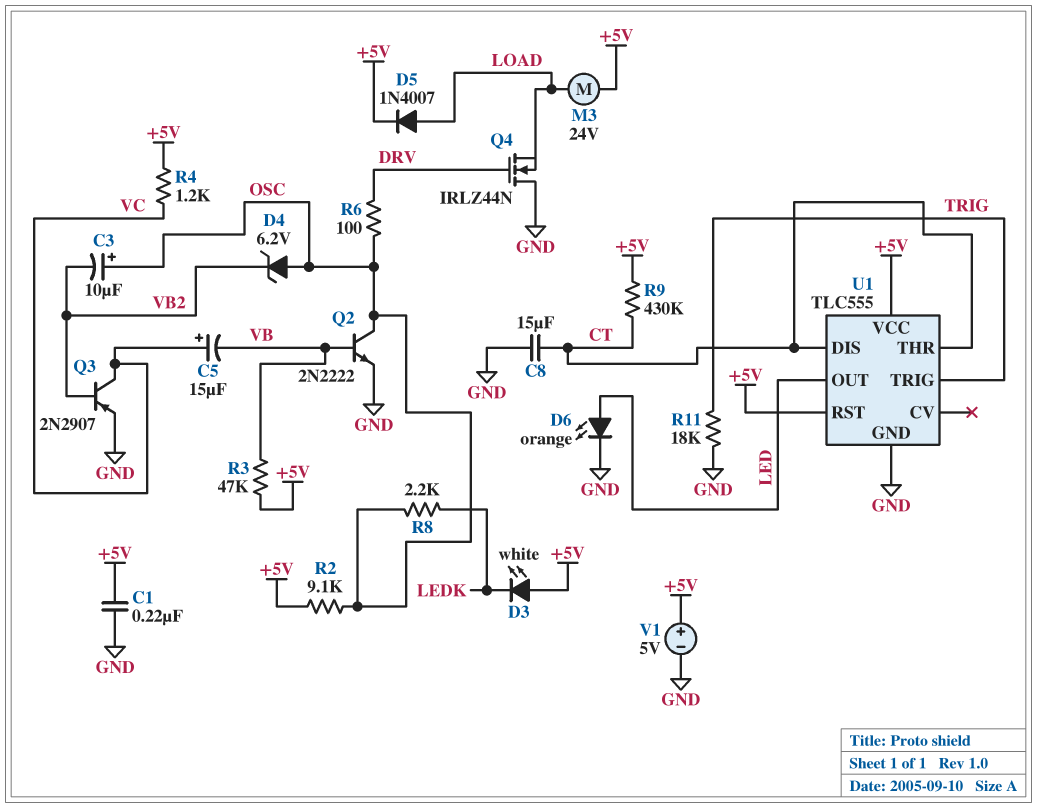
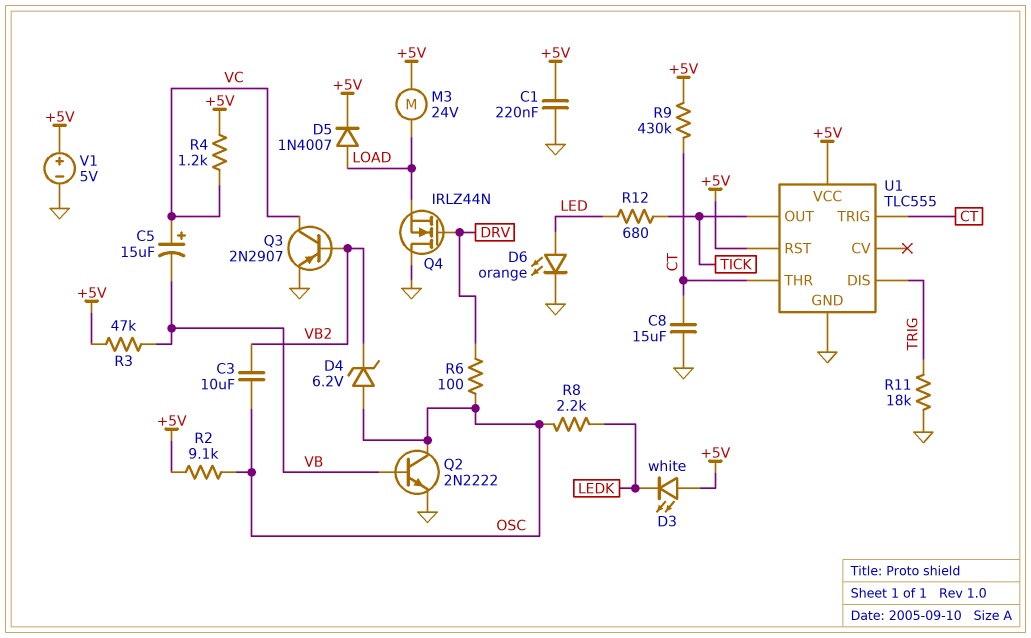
C3: 10uF (plus OSC, minus VB2) -> 10uF (OSC, VB2)
R12: none -> 680 (LED, TICK)
U1 pin DIS: CT -> TRIG
U1 pin OUT: LED -> TICK
U1 pin TRIG: TRIG -> CT

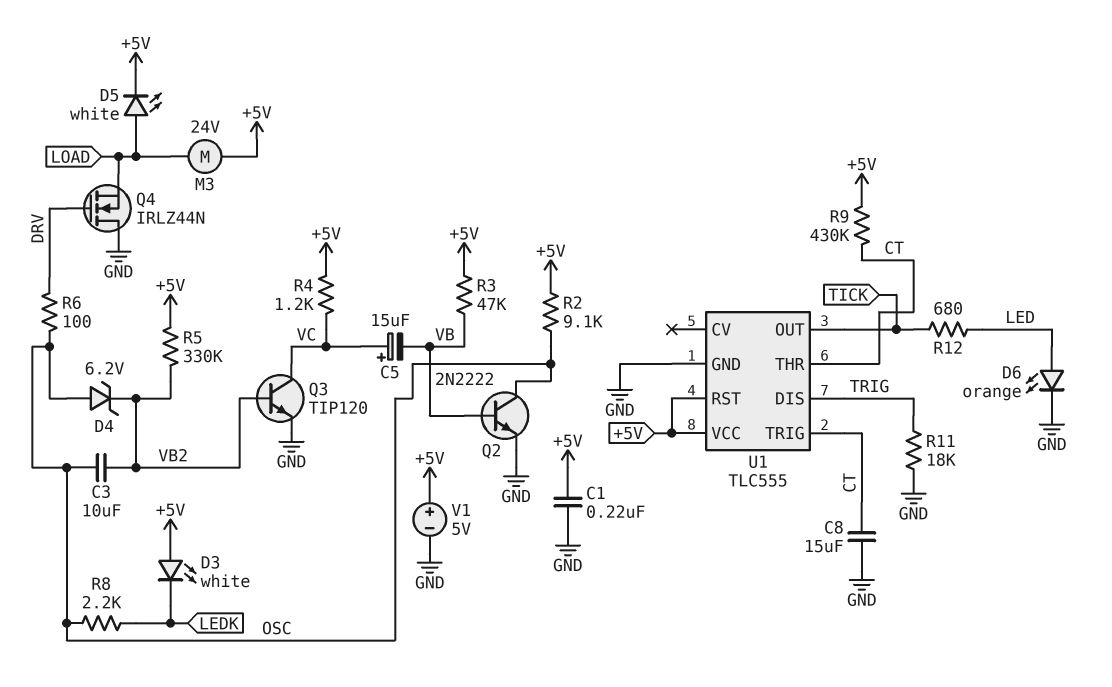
D5: diode 1N4007 (A LOAD, K +5V) -> LED white (A LOAD, K +5V)
Q3: PNP 2N2907 (B VB2, C VC, E GND) -> NPN TIP120 (B VB2, C VC, E GND)
R5: none -> 330k (+5V, VB2)

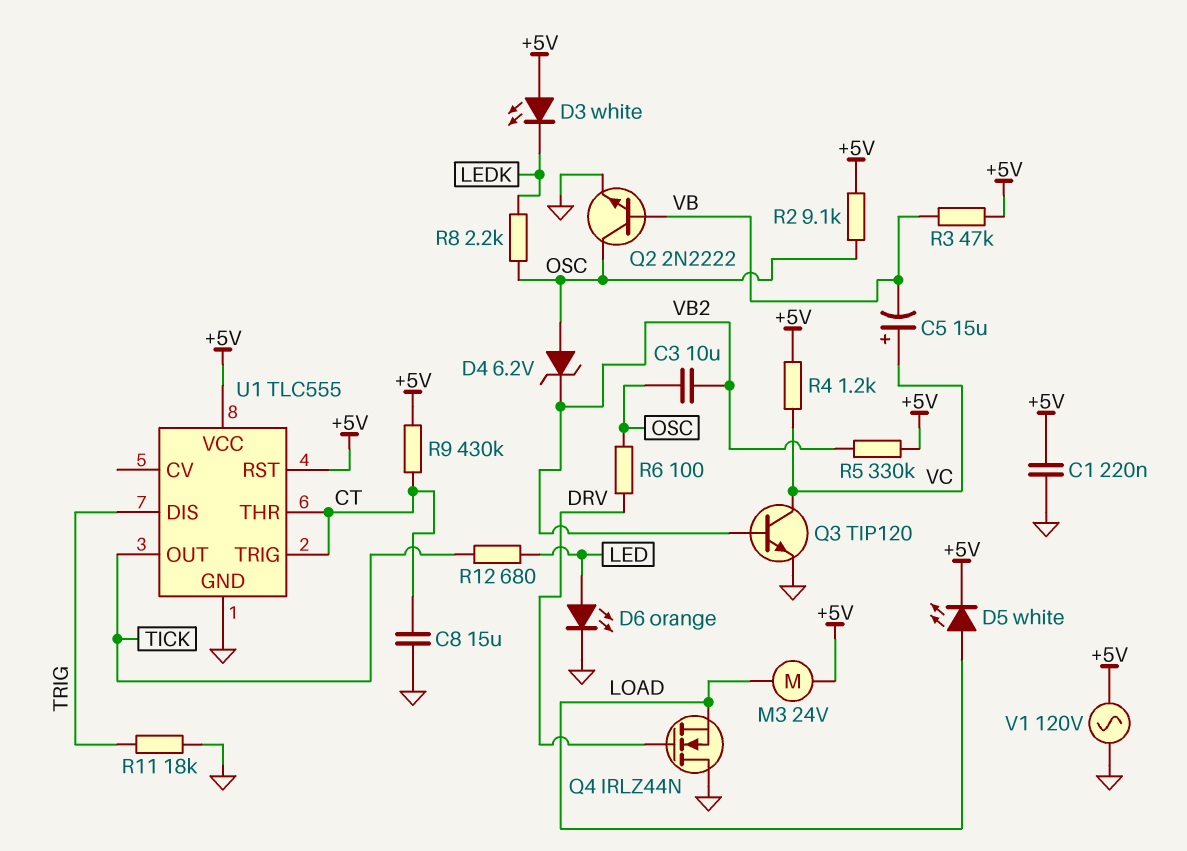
V1: 5V (plus +5V, minus GND) -> AC 120V (+5V, GND)

